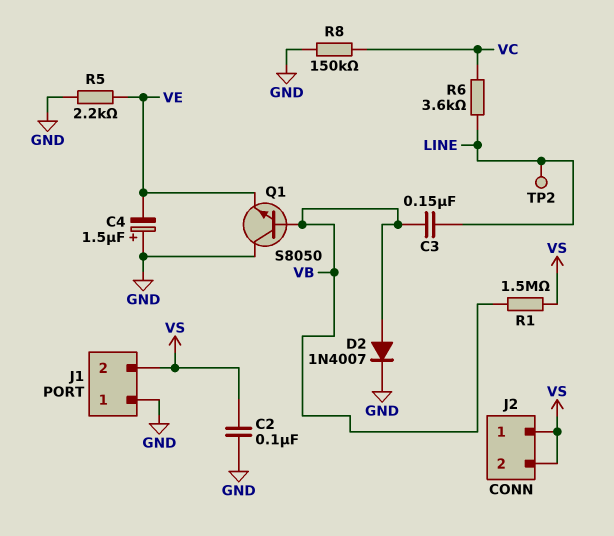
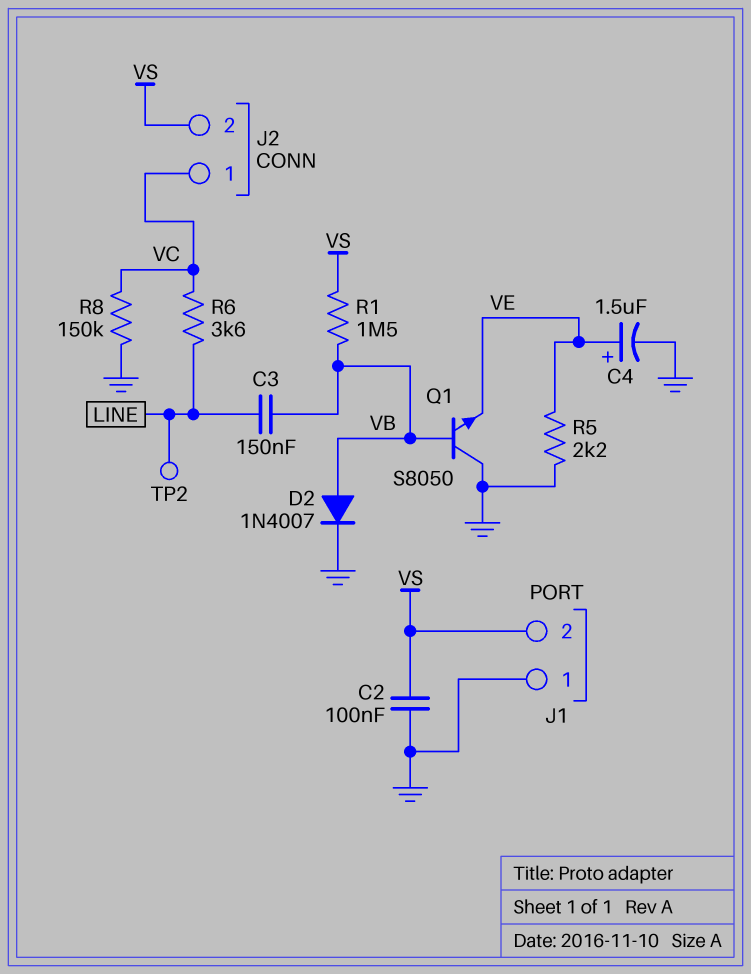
C4: 1.5uF (plus GND, minus VE) -> 1.5uF (plus VE, minus GND)
J2 pin 1: VS -> VC

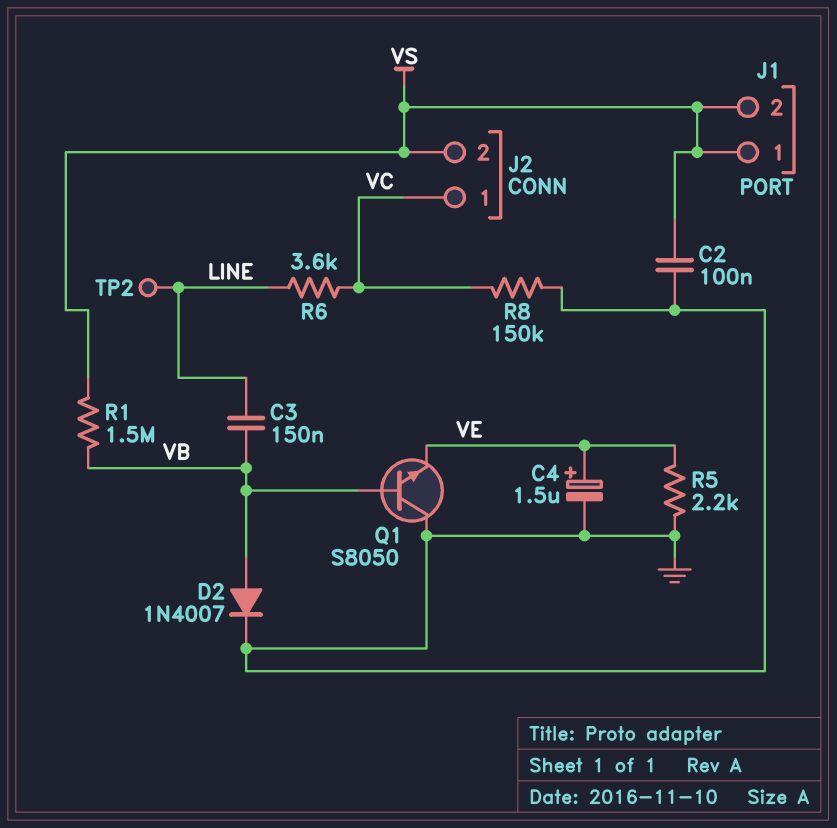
J1 pin 1: GND -> VS

